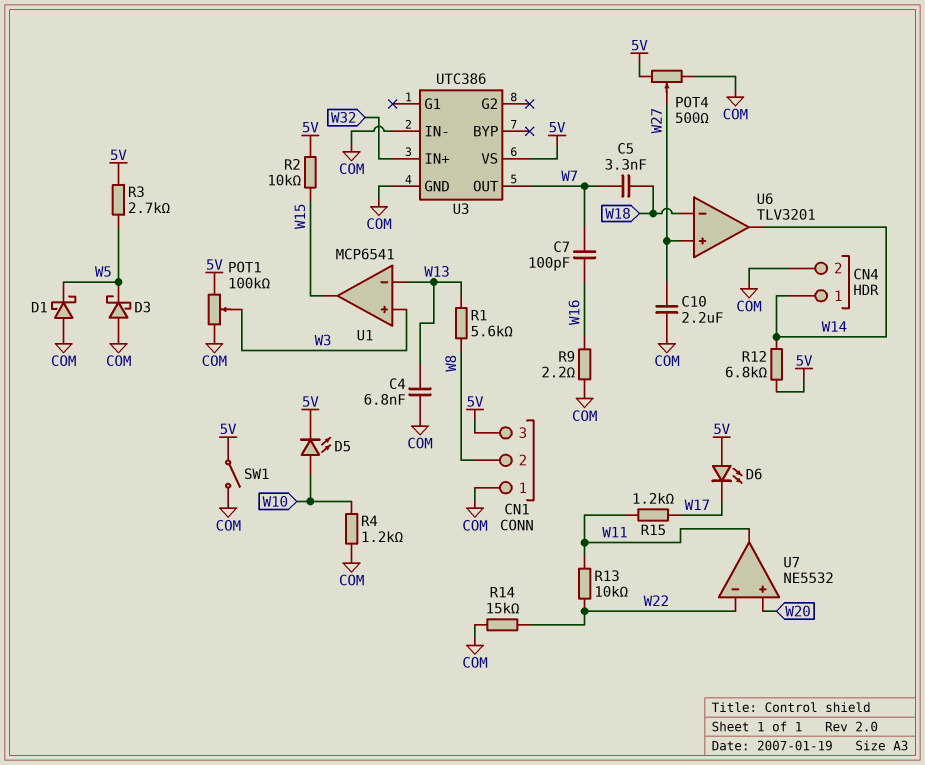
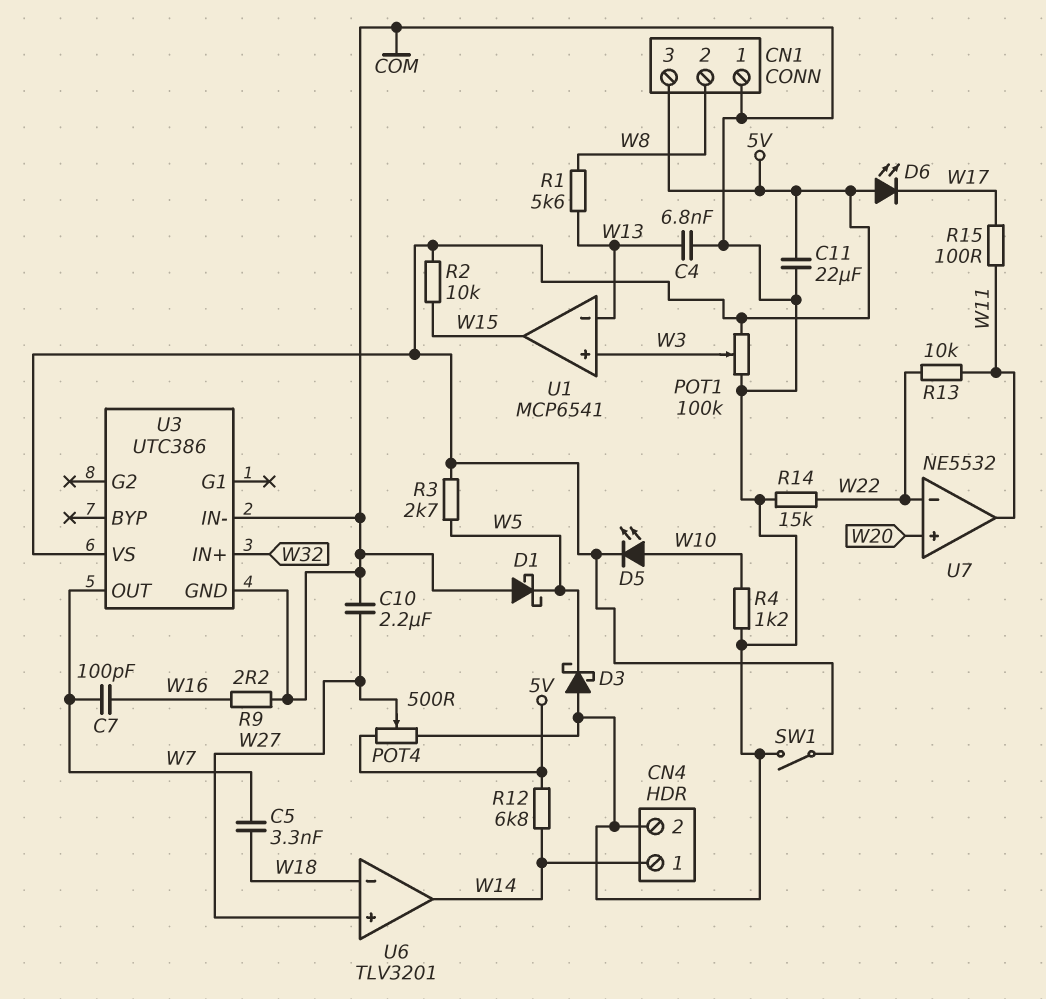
C11: none -> 22uF (5V, COM)
R15: 1.2k (W11, W17) -> 100 (W11, W17)

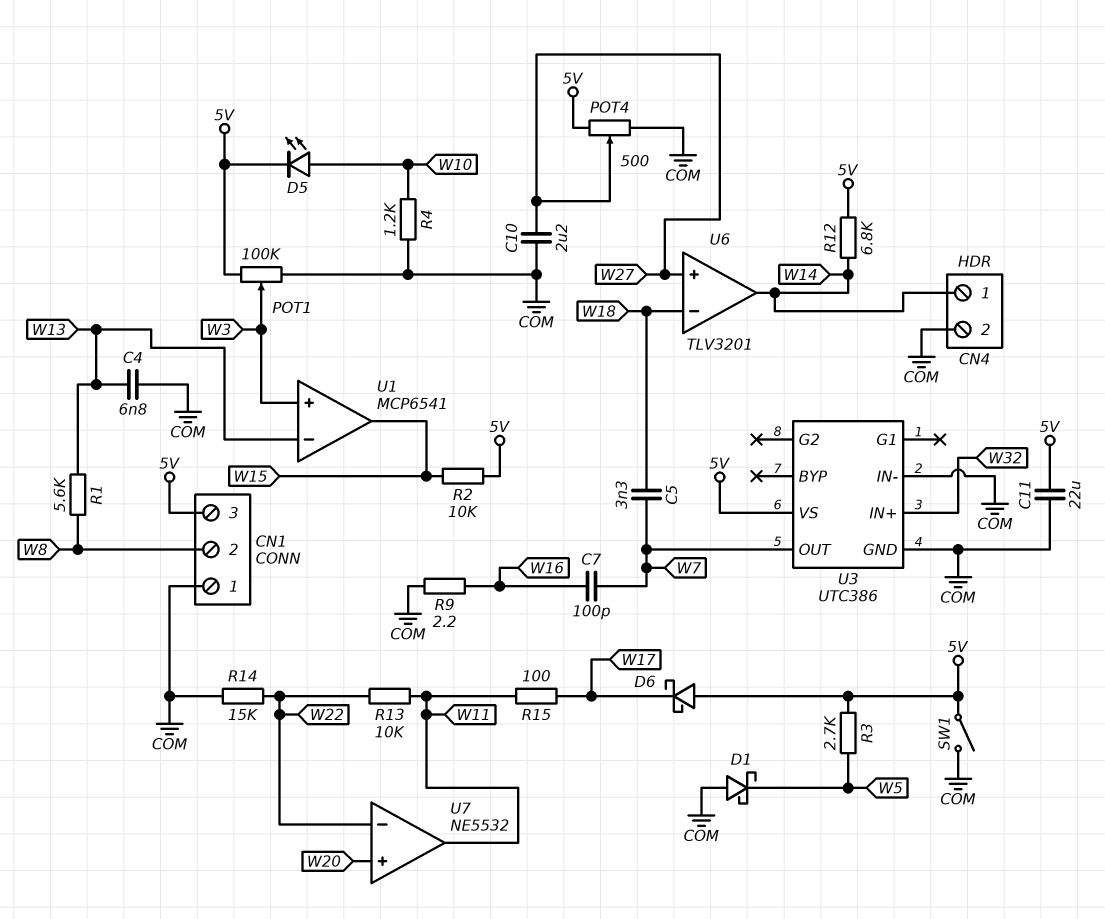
D3: schottky (A COM, K W5) -> none
D6: LED (A 5V, K W17) -> schottky (A 5V, K W17)

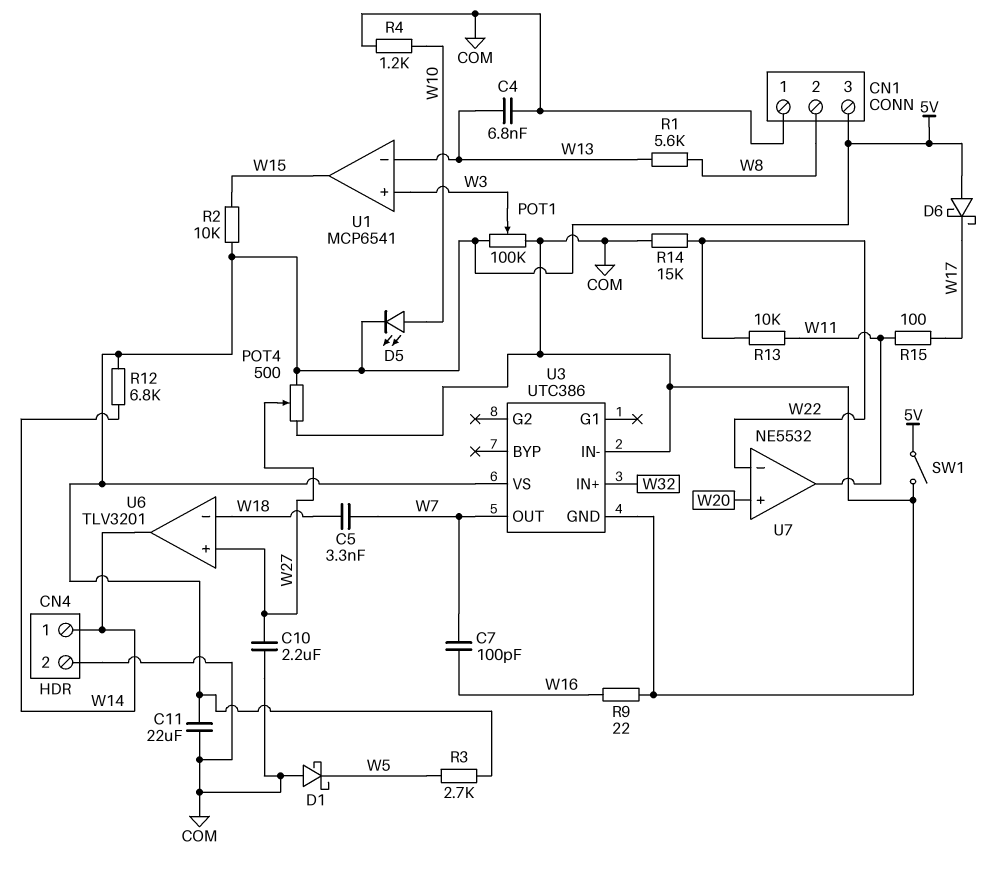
R9: 2.2 (COM, W16) -> 22 (COM, W16)

